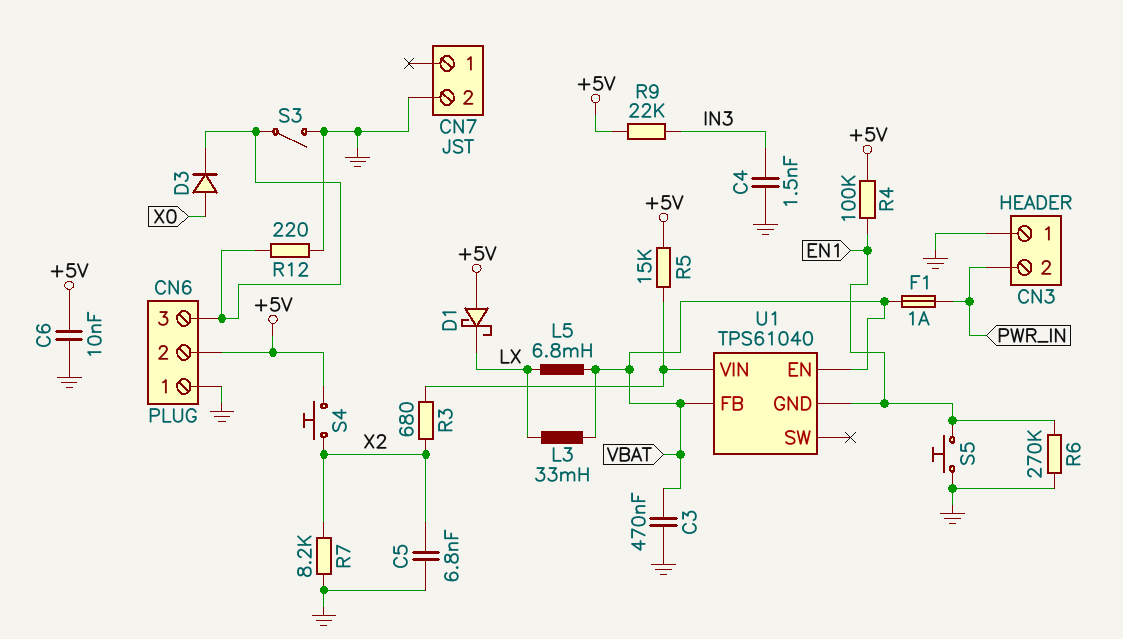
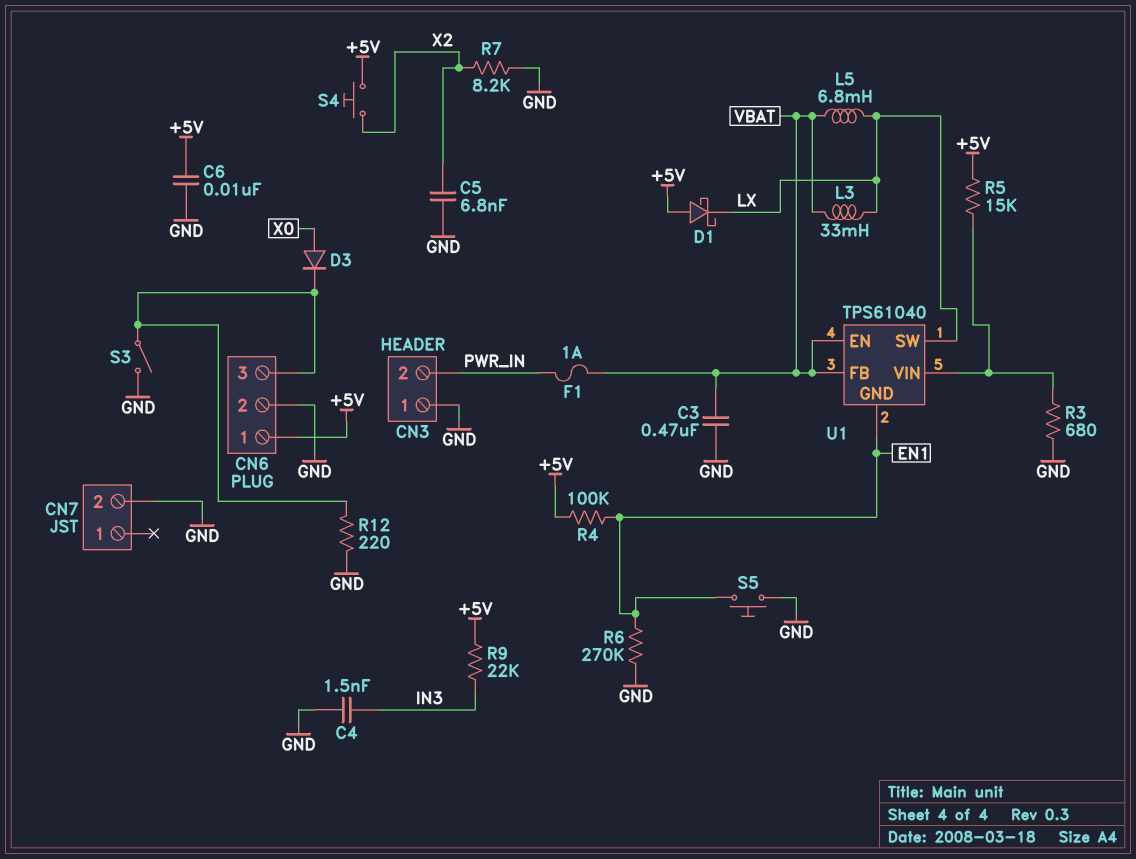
CN6 pin 1: GND -> +5V
CN6 pin 2: +5V -> GND
R3: 680 (U1/VIN, X2) -> 680 (GND, U1/VIN)
U1 pin SW: none -> LX

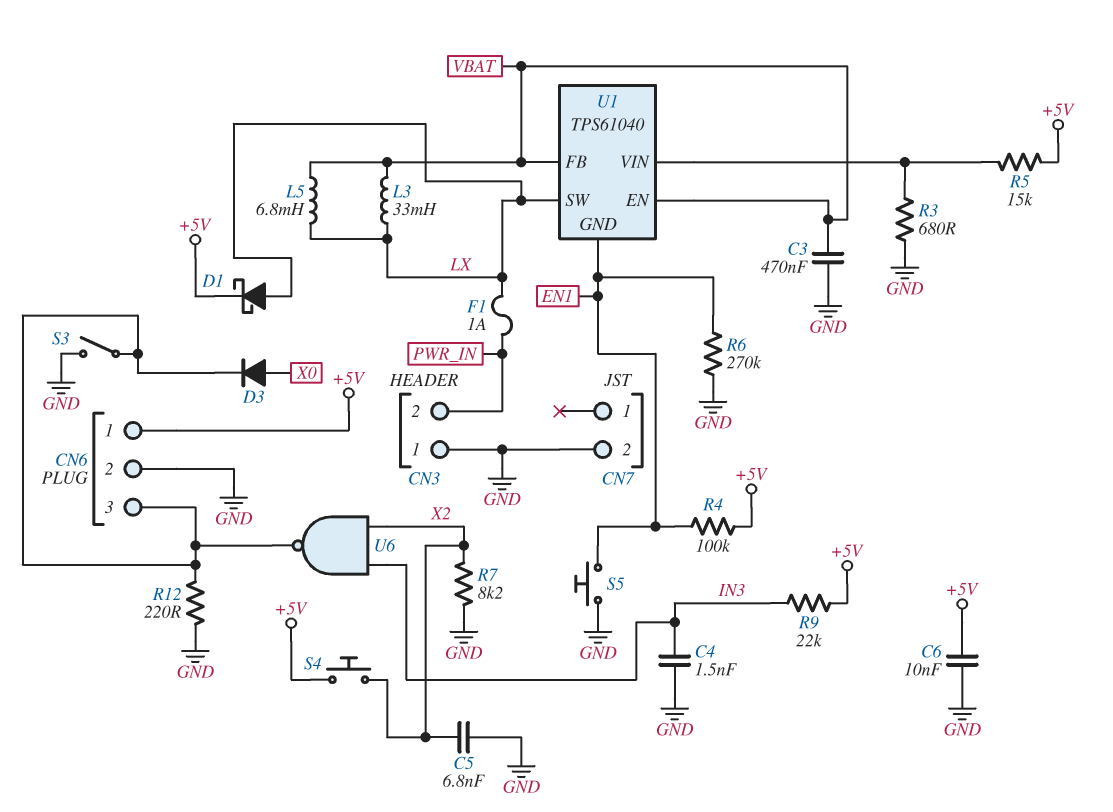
D1: schottky (A +5V, K LX) -> schottky (A LX, K +5V)
F1: 1A (PWR_IN, VBAT) -> 1A (LX, PWR_IN)
U6: none -> NAND (in IN3, in X2, out CN6/3)

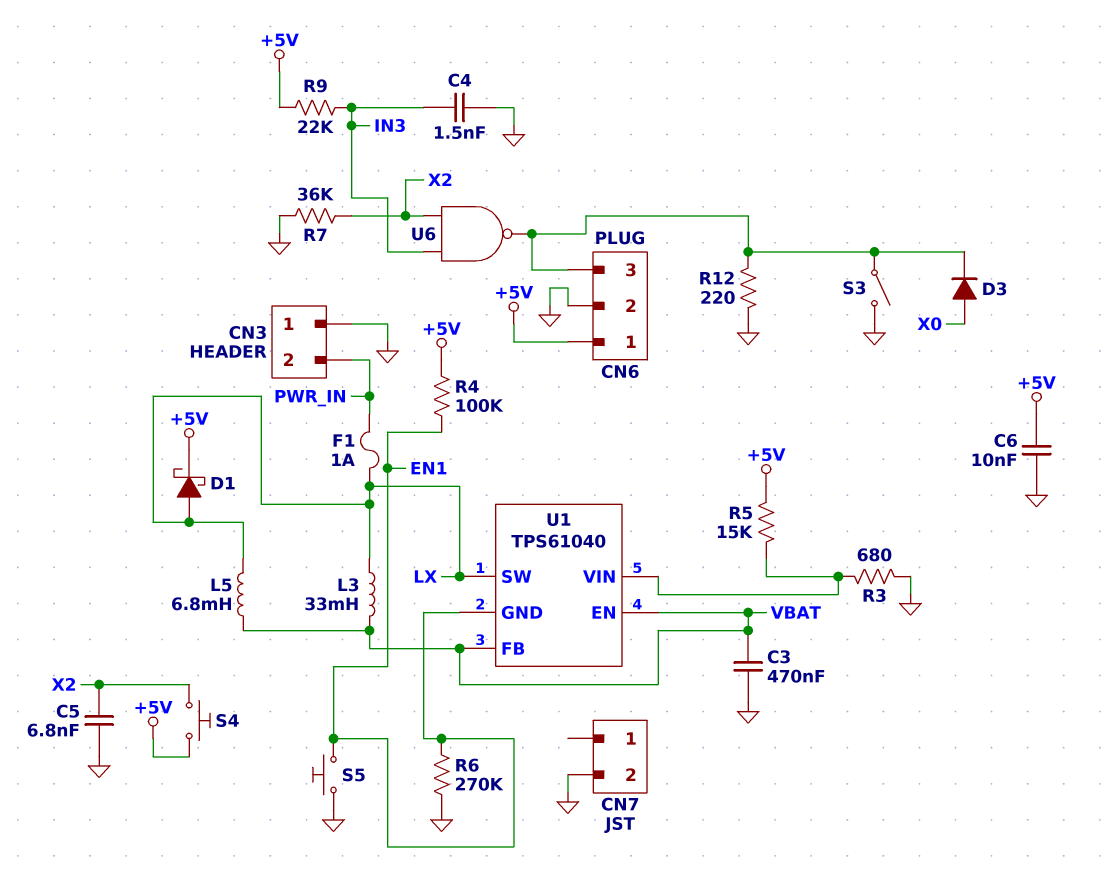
R7: 8.2k (GND, X2) -> 36k (GND, X2)

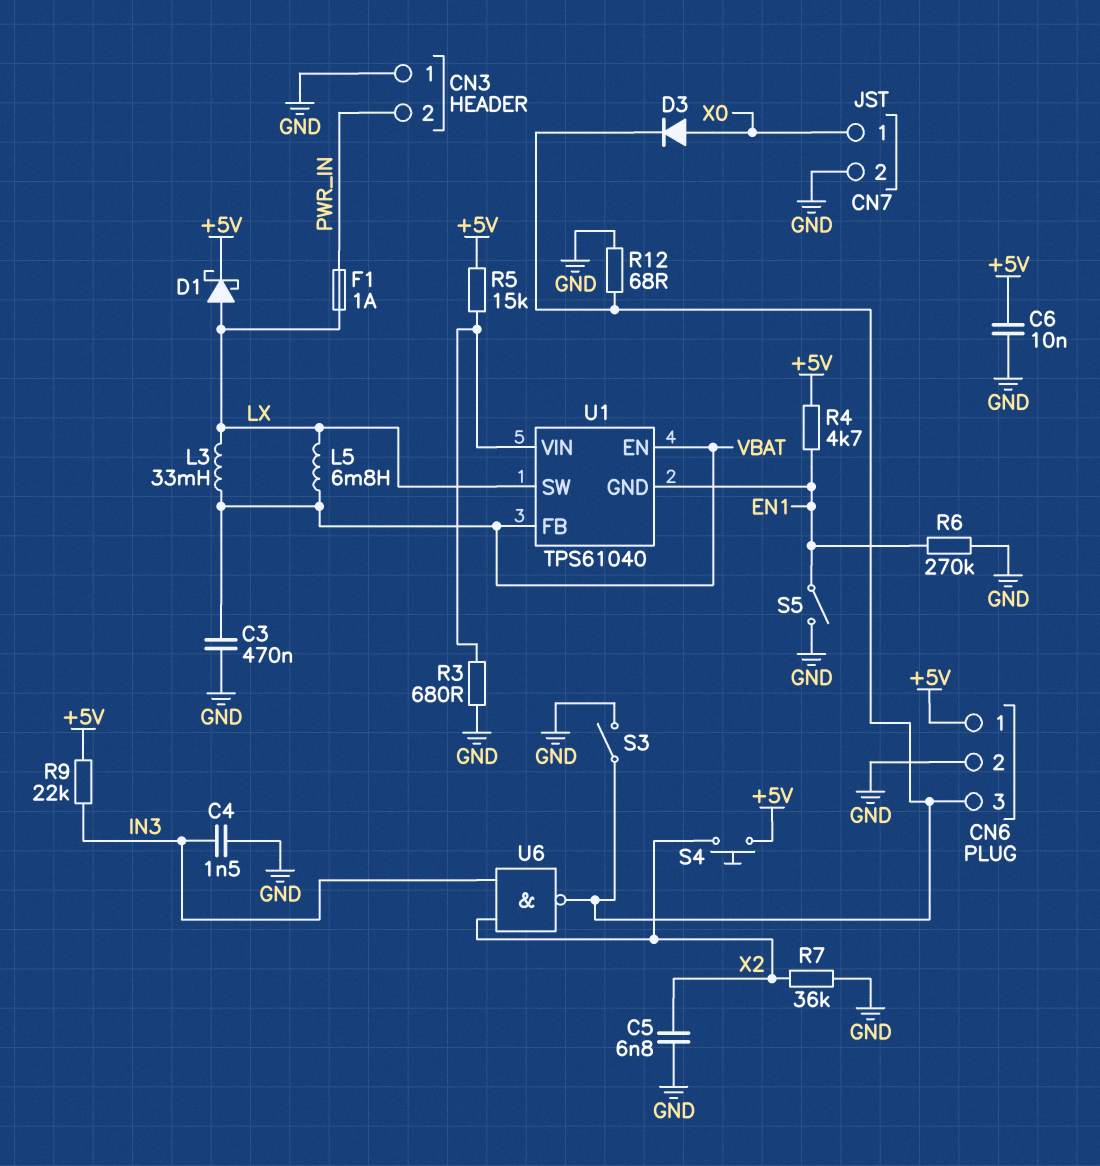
CN7 pin 1: none -> X0
R4: 100k (+5V, EN1) -> 4.7k (+5V, EN1)
R12: 220 (CN6/3, GND) -> 68 (CN6/3, GND)
S5: button (EN1, GND) -> switch (EN1, GND)

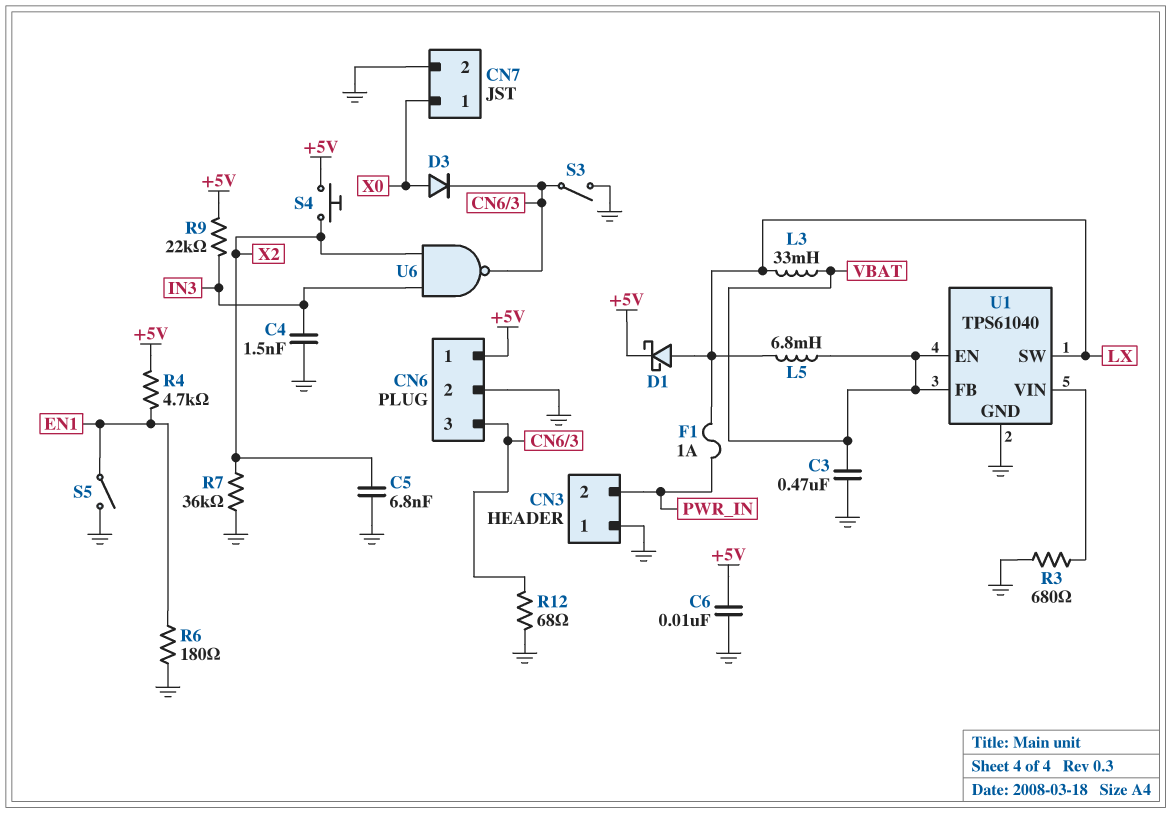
R5: 15k (+5V, U1/VIN) -> none
R6: 270k (EN1, GND) -> 180 (EN1, GND)
U1 pin GND: EN1 -> GND

